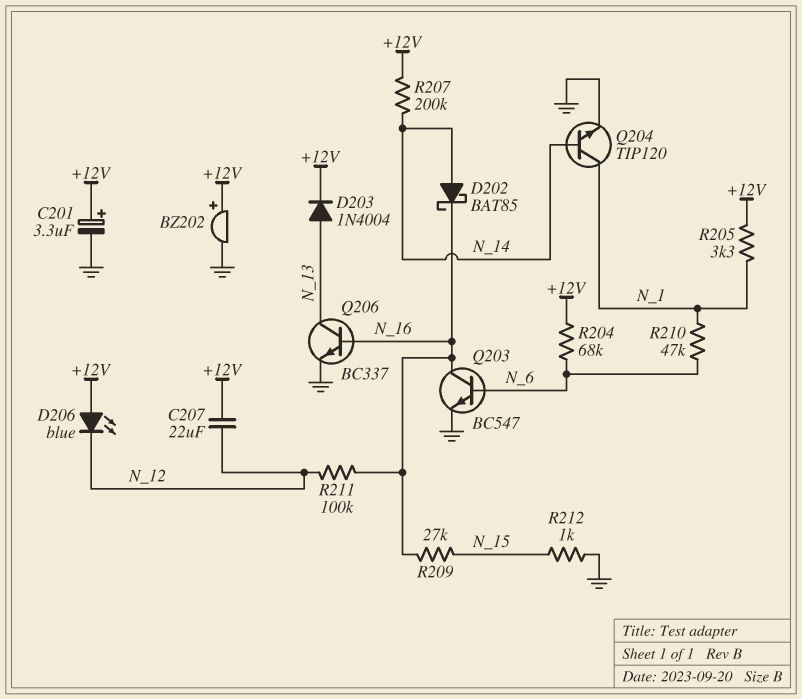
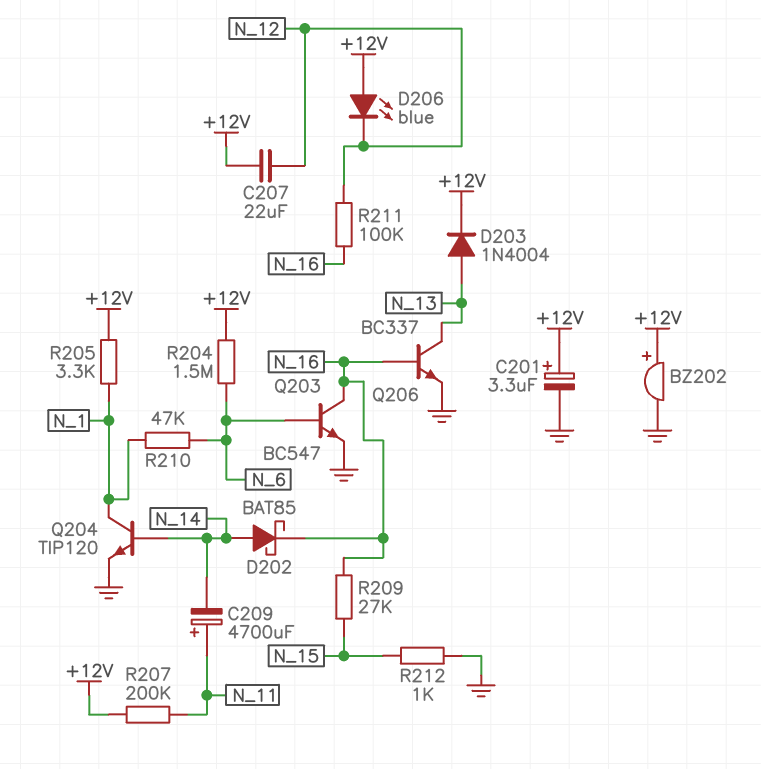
C209: none -> 4700uF (plus N_11, minus N_14)
R204: 68k (+12V, N_6) -> 1.5M (+12V, N_6)
R207: 200k (+12V, N_14) -> 200k (+12V, N_11)

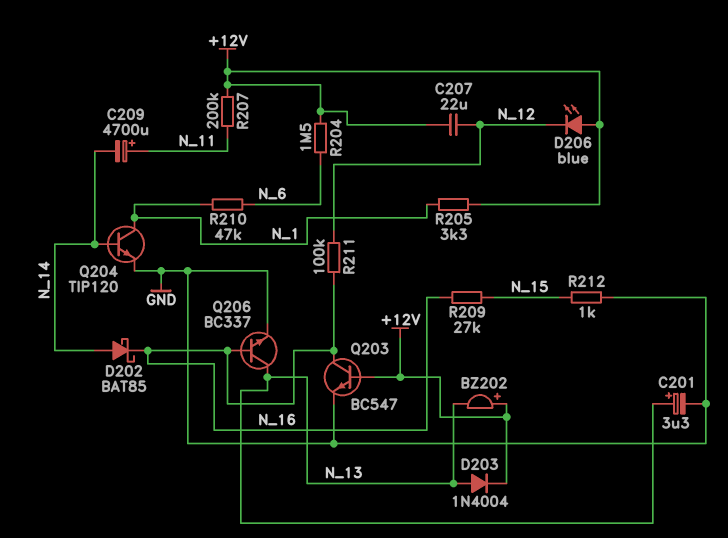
BZ202: buzzer (plus +12V, minus GND) -> buzzer (plus +12V, minus N_13)
C201: 3.3uF (plus +12V, minus GND) -> 3.3uF (plus N_13, minus GND)
Q203: NPN BC547 (B N_6, C N_16, E GND) -> NPN BC547 (B +12V, C N_16, E GND)

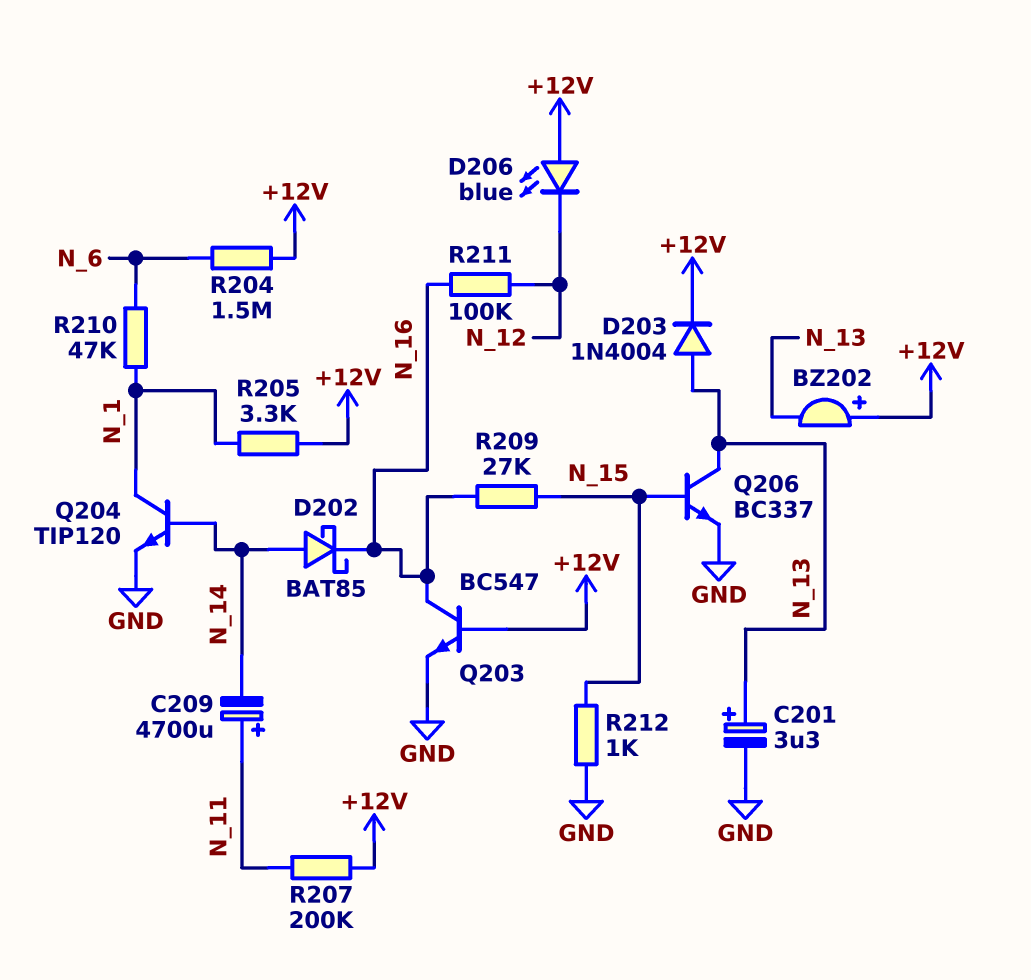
C207: 22uF (+12V, N_12) -> none
Q206: NPN BC337 (B N_16, C N_13, E GND) -> NPN BC337 (B N_15, C N_13, E GND)

